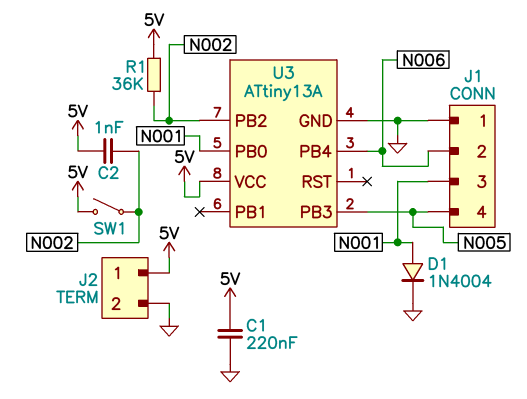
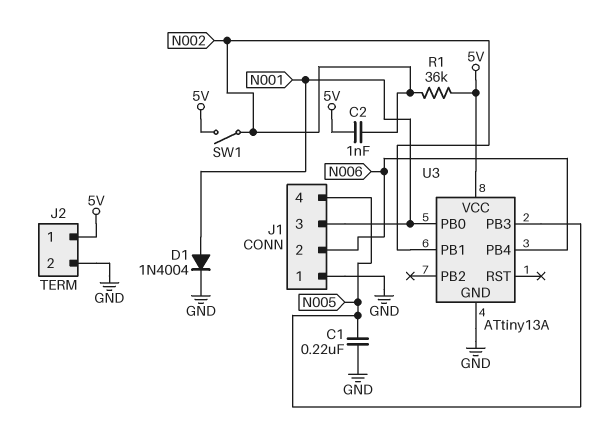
C1: 220nF (5V, GND) -> 220nF (GND, N005)
U3 pin PB1: none -> N002
U3 pin PB2: N002 -> none

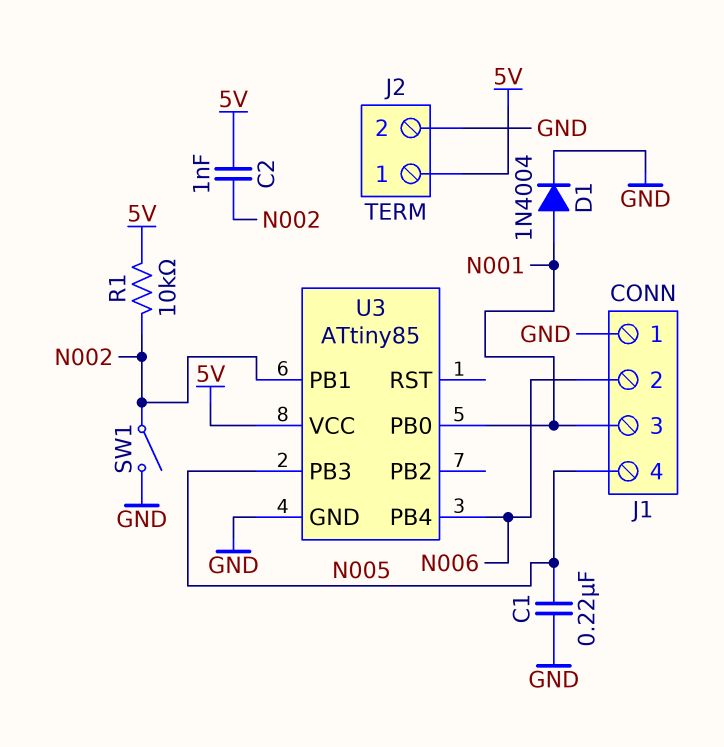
R1: 36k (5V, N002) -> 10k (5V, N002)
SW1: switch (5V, N002) -> switch (GND, N002)
U3: ATtiny13A -> ATtiny85

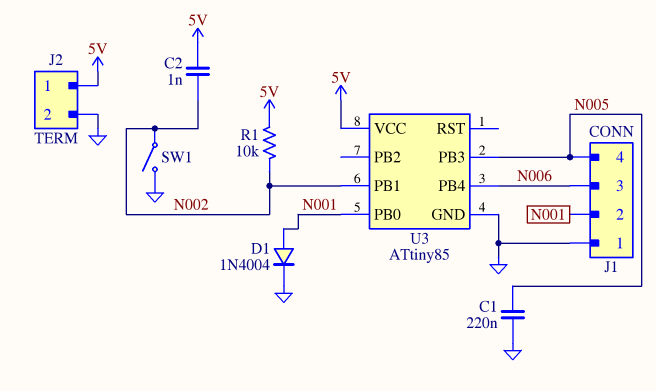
J1 pin 2: N006 -> N001
J1 pin 3: N001 -> N006

